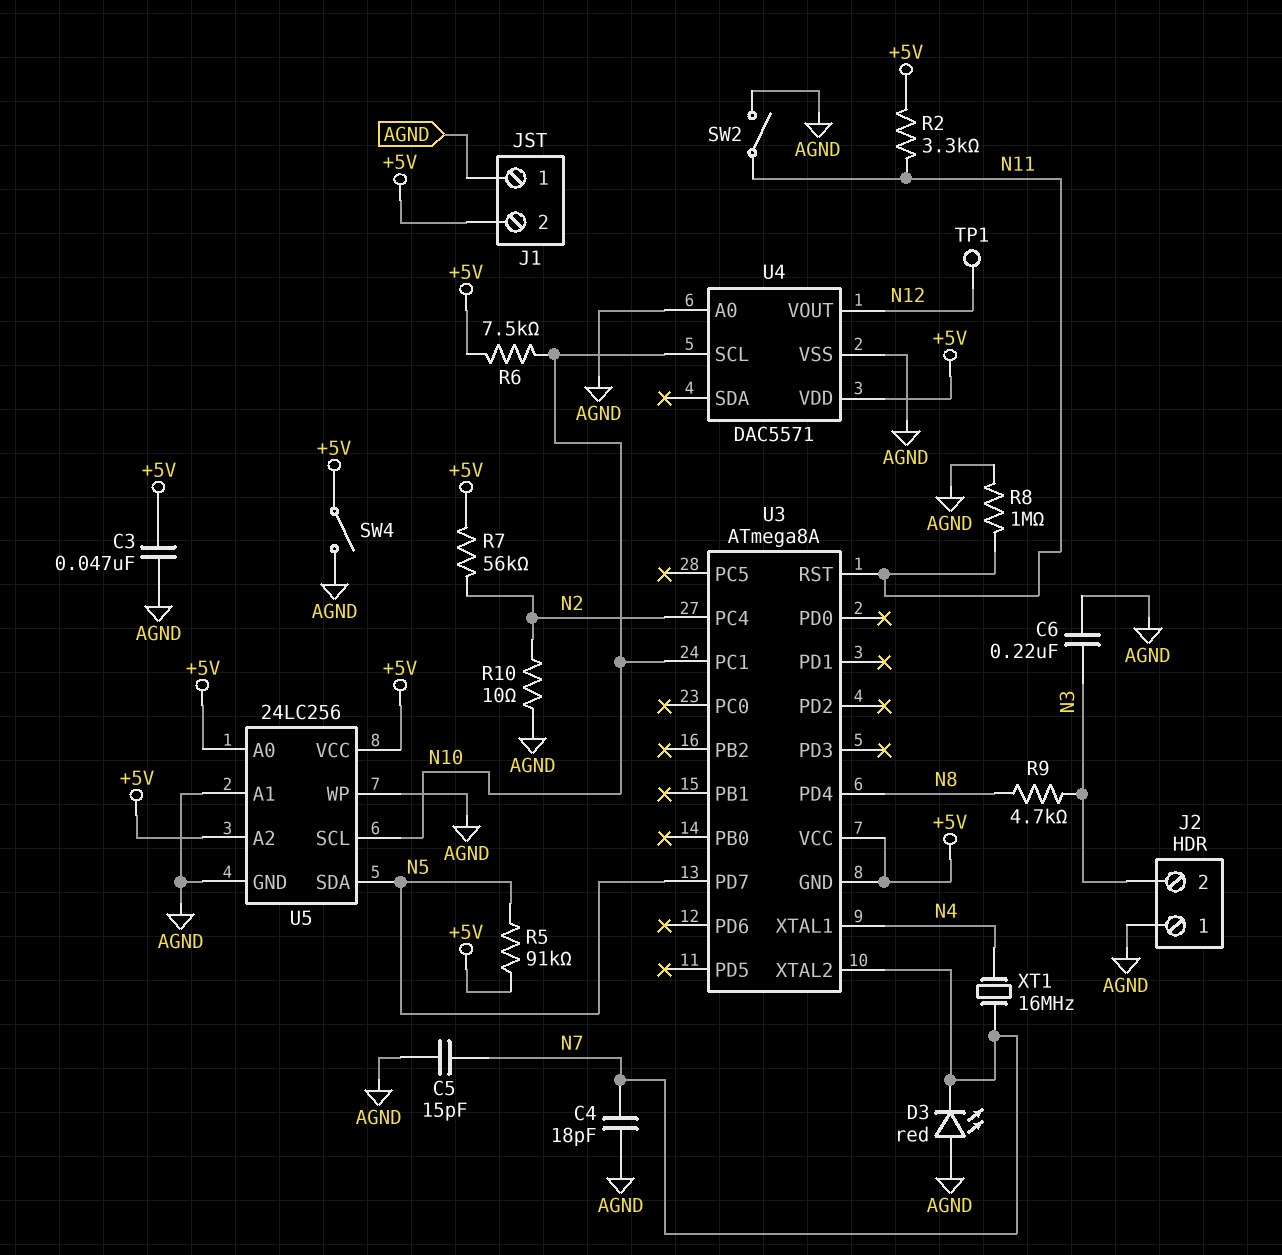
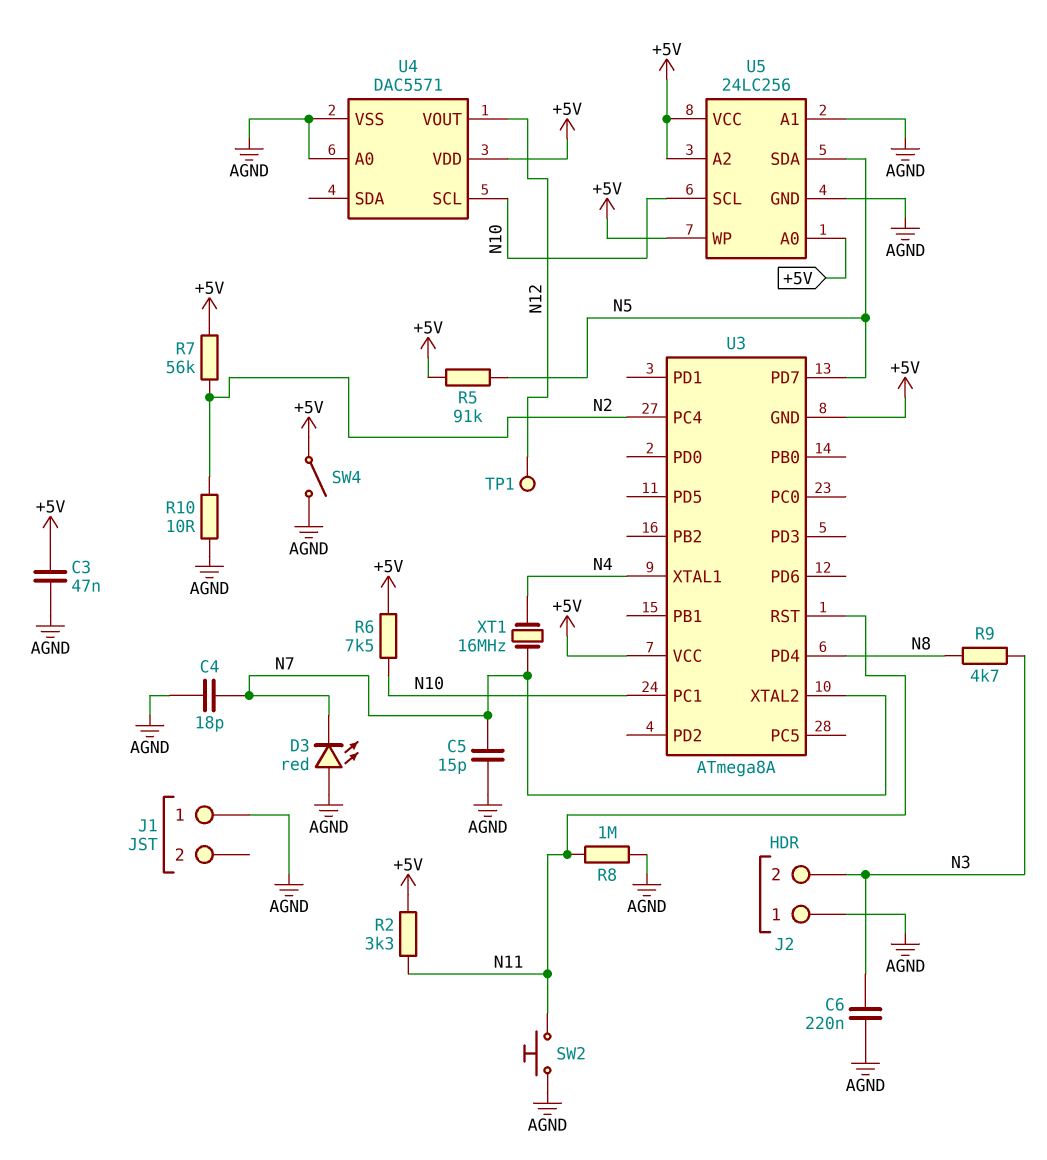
J1 pin 2: +5V -> none
SW2: switch (AGND, N11) -> button (AGND, N11)
U5 pin WP: AGND -> +5V

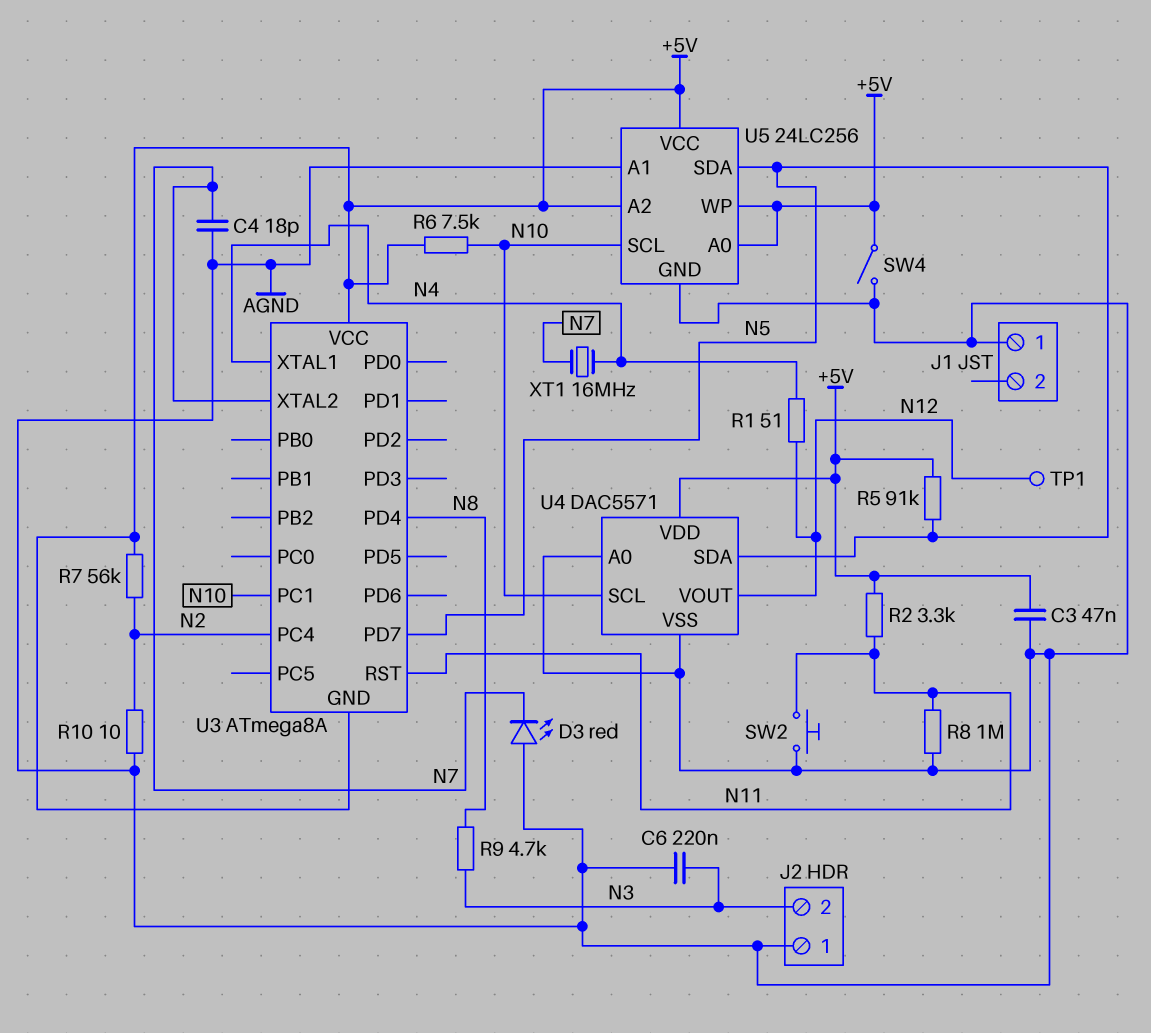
C5: 15pF (AGND, N7) -> none
R1: none -> 51 (N4, N12)
U4 pin SDA: none -> N5

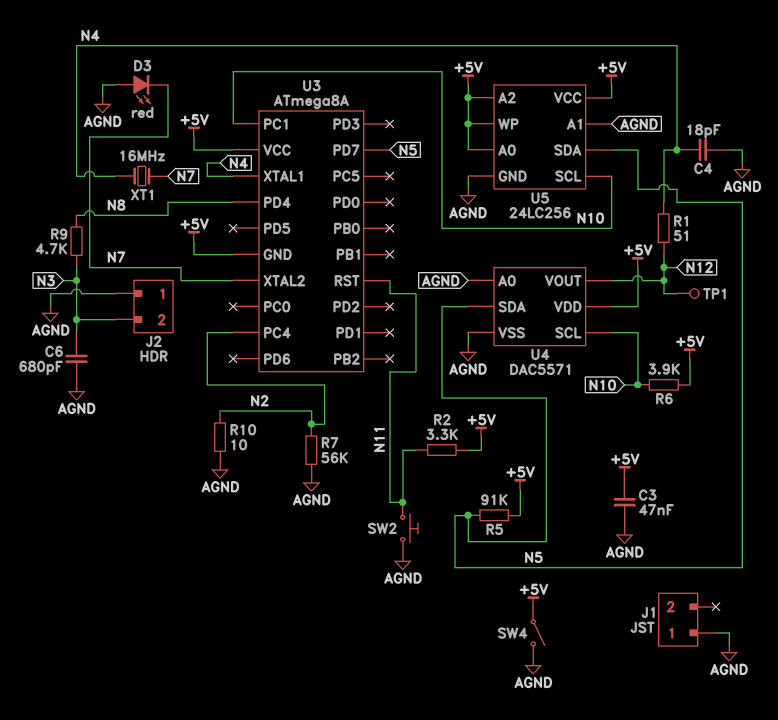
C4: 18pF (AGND, N7) -> 18pF (AGND, N4)
C6: 220nF (AGND, N3) -> 680pF (AGND, N3)
R6: 7.5k (+5V, N10) -> 3.9k (+5V, N10)
R7: 56k (+5V, N2) -> 56k (AGND, N2)
R8: 1M (AGND, N11) -> none

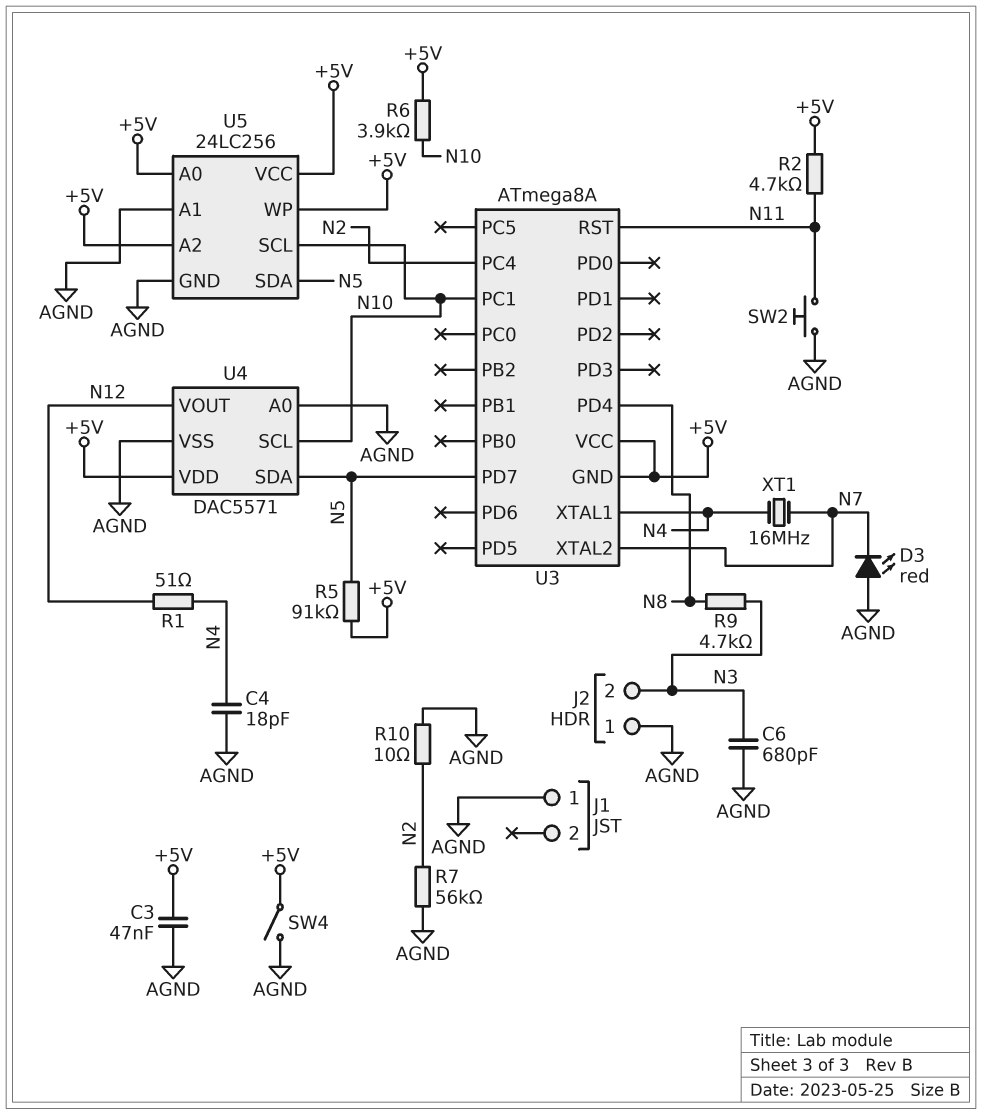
R2: 3.3k (+5V, N11) -> 4.7k (+5V, N11)
TP1: test point (N12) -> none

